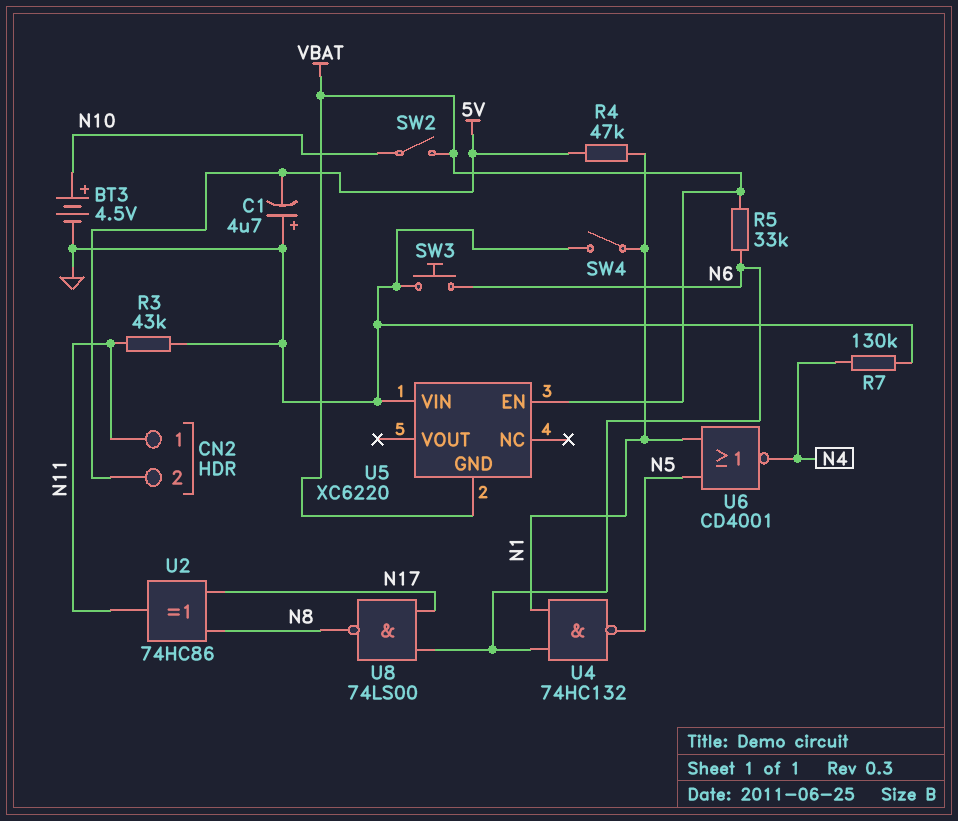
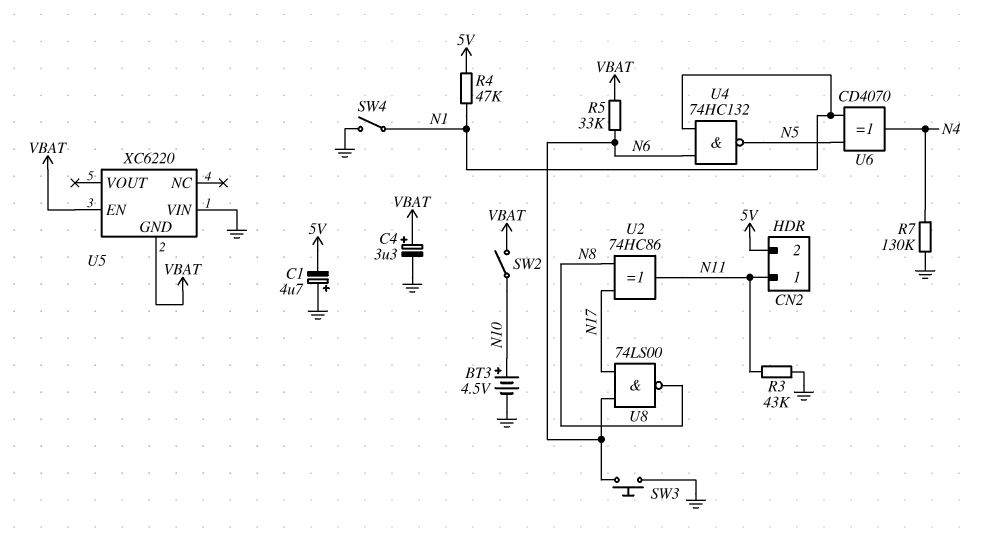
C4: none -> 3.3uF (plus VBAT, minus GND)
U6: NOR CD4001 (in N1, in N5, out N4) -> XOR CD4070 (in N1, in N5, out N4)

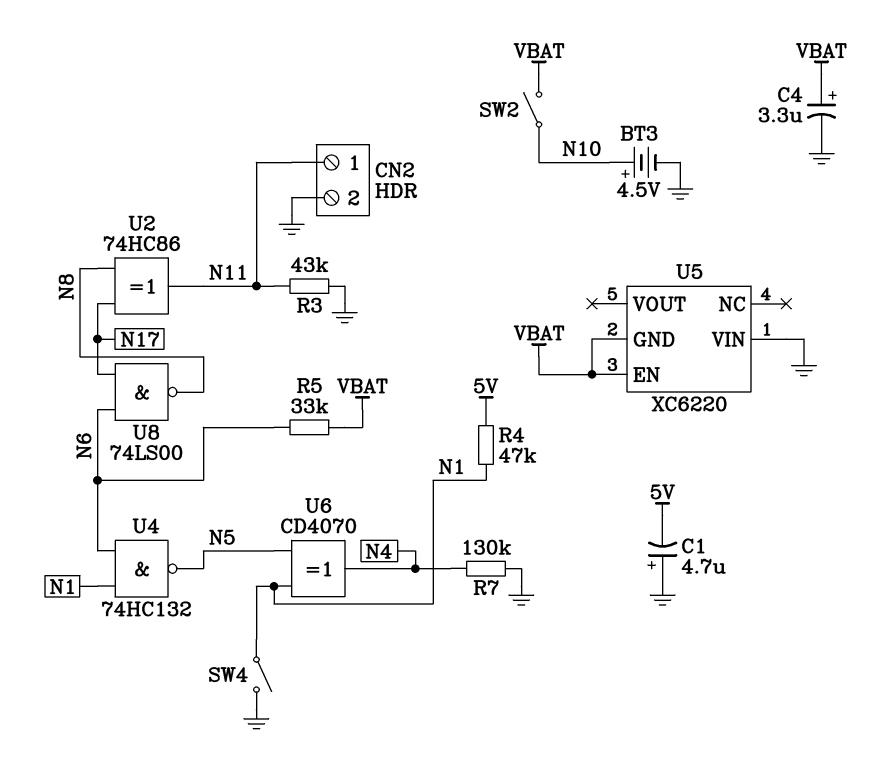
CN2 pin 2: 5V -> GND
SW3: button (GND, N6) -> none

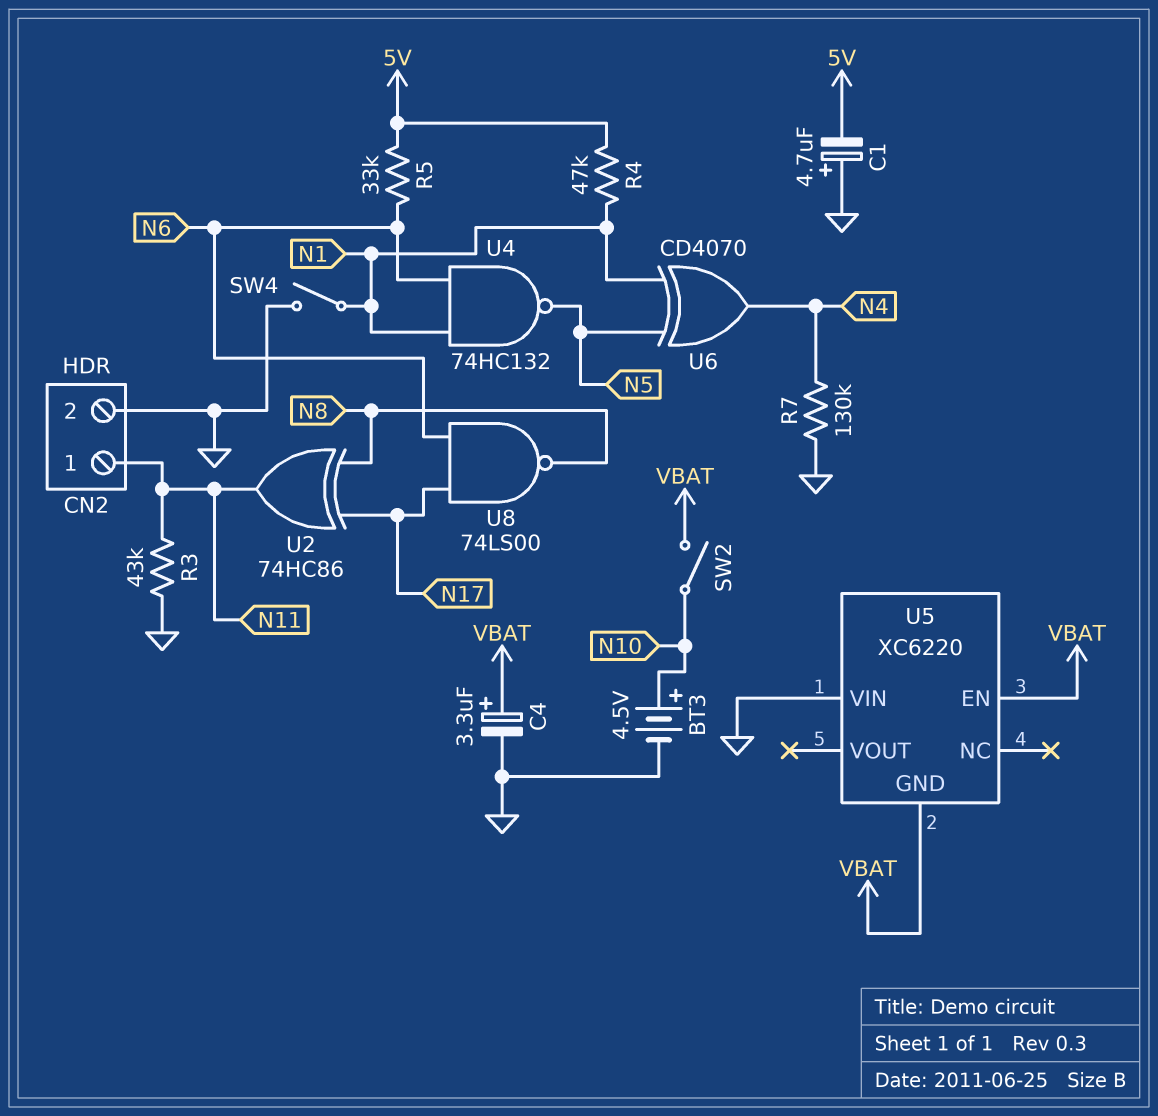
R5: 33k (N6, VBAT) -> 33k (5V, N6)

